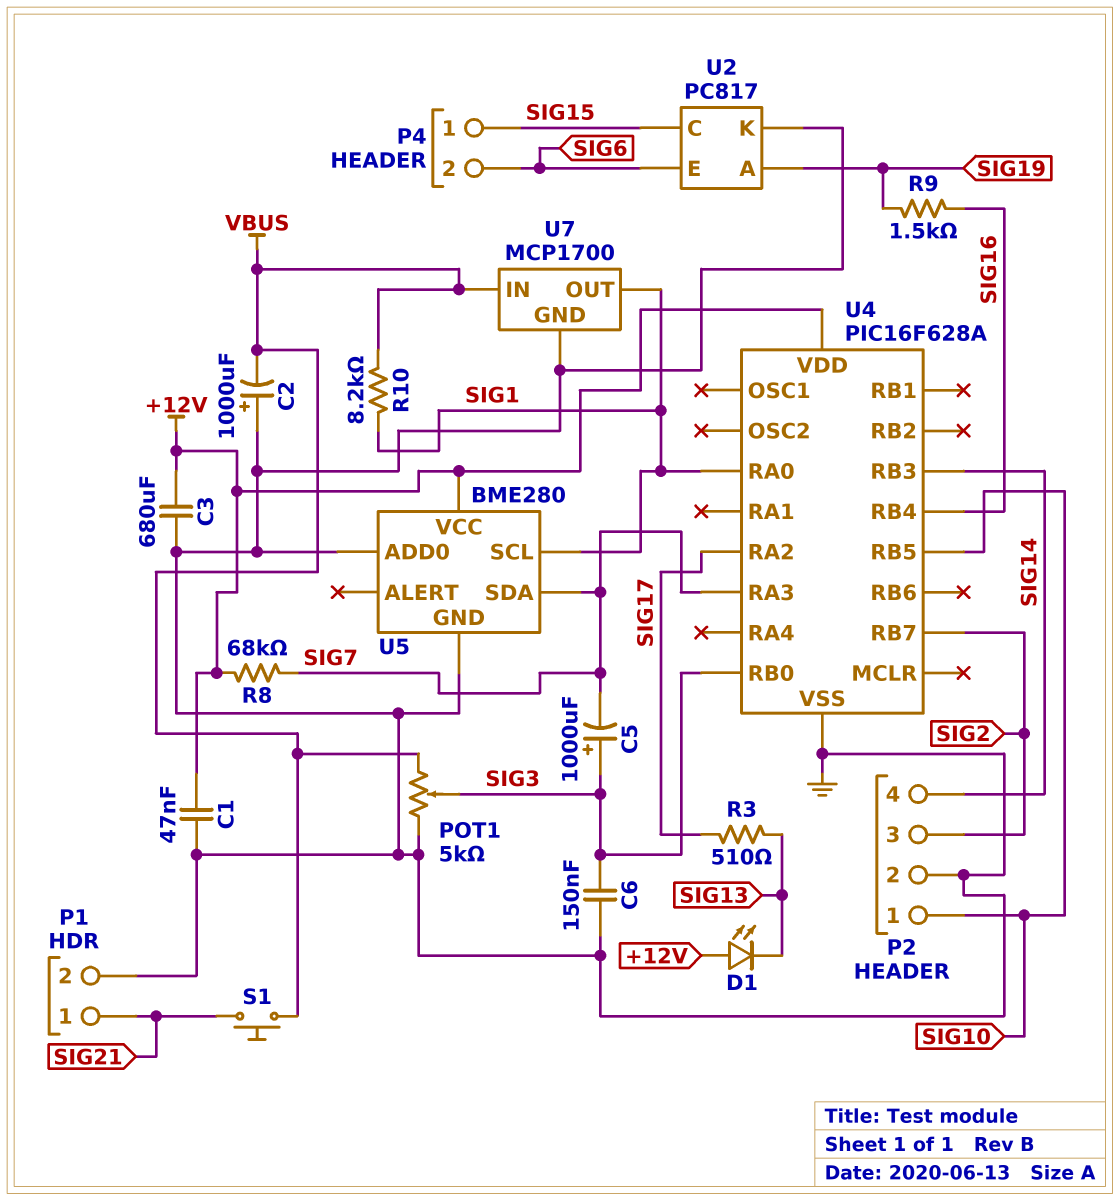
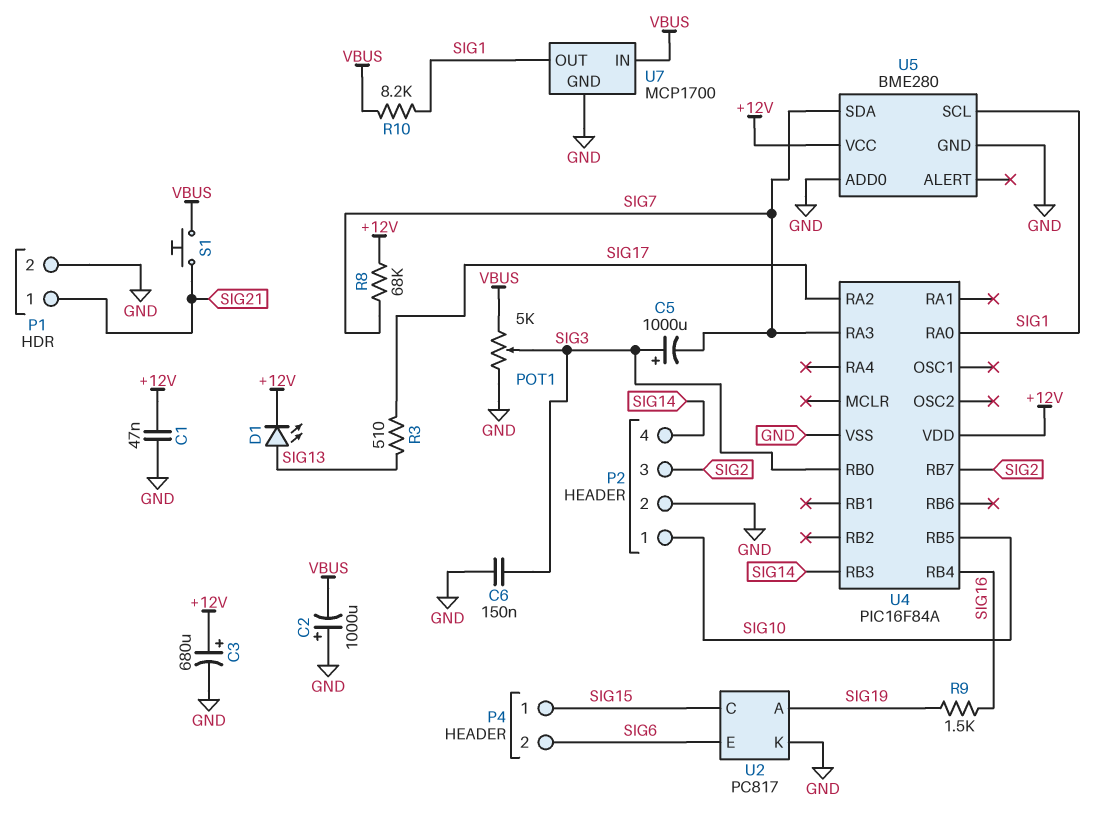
C3: 680uF (+12V, GND) -> 680uF (plus +12V, minus GND)
D1: LED (A +12V, K SIG13) -> LED (A SIG13, K +12V)
U4: PIC16F628A -> PIC16F84A

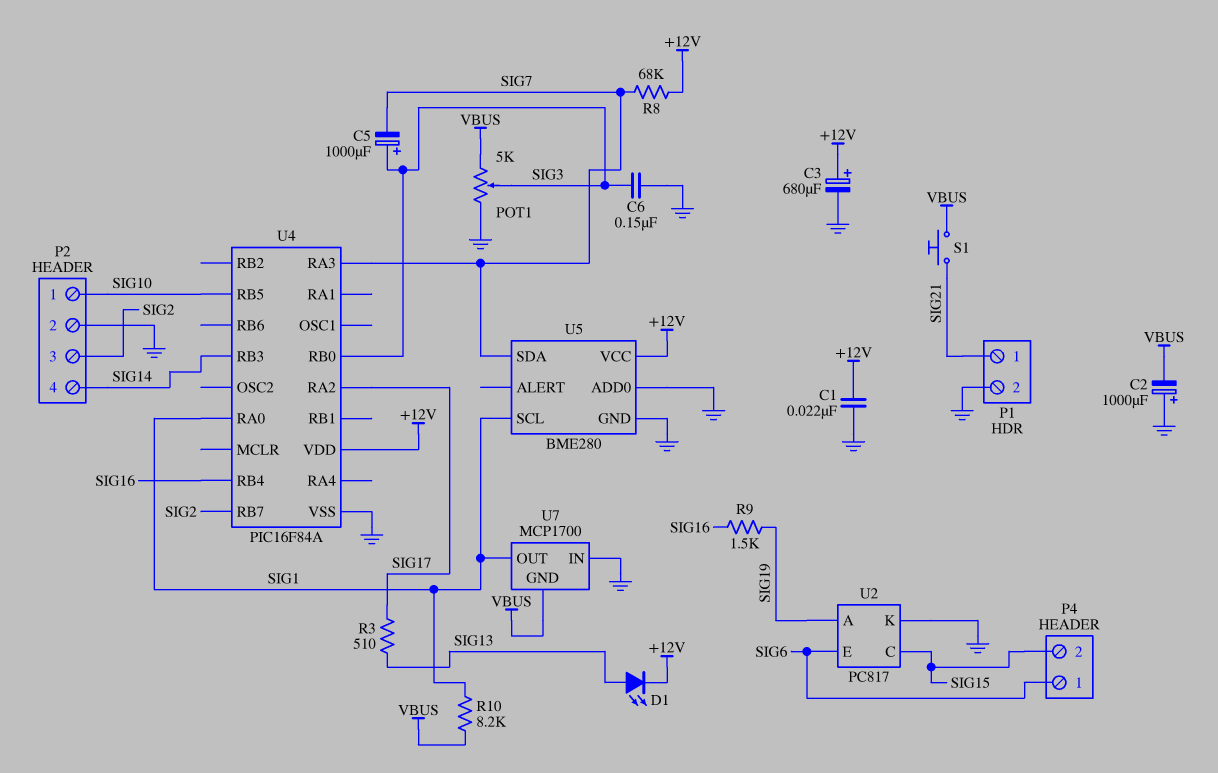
C1: 47nF (+12V, GND) -> 22nF (+12V, GND)
P4 pin 1: SIG15 -> SIG6
P4 pin 2: SIG6 -> SIG15
U7 pin GND: GND -> VBUS
U7 pin IN: VBUS -> GND

